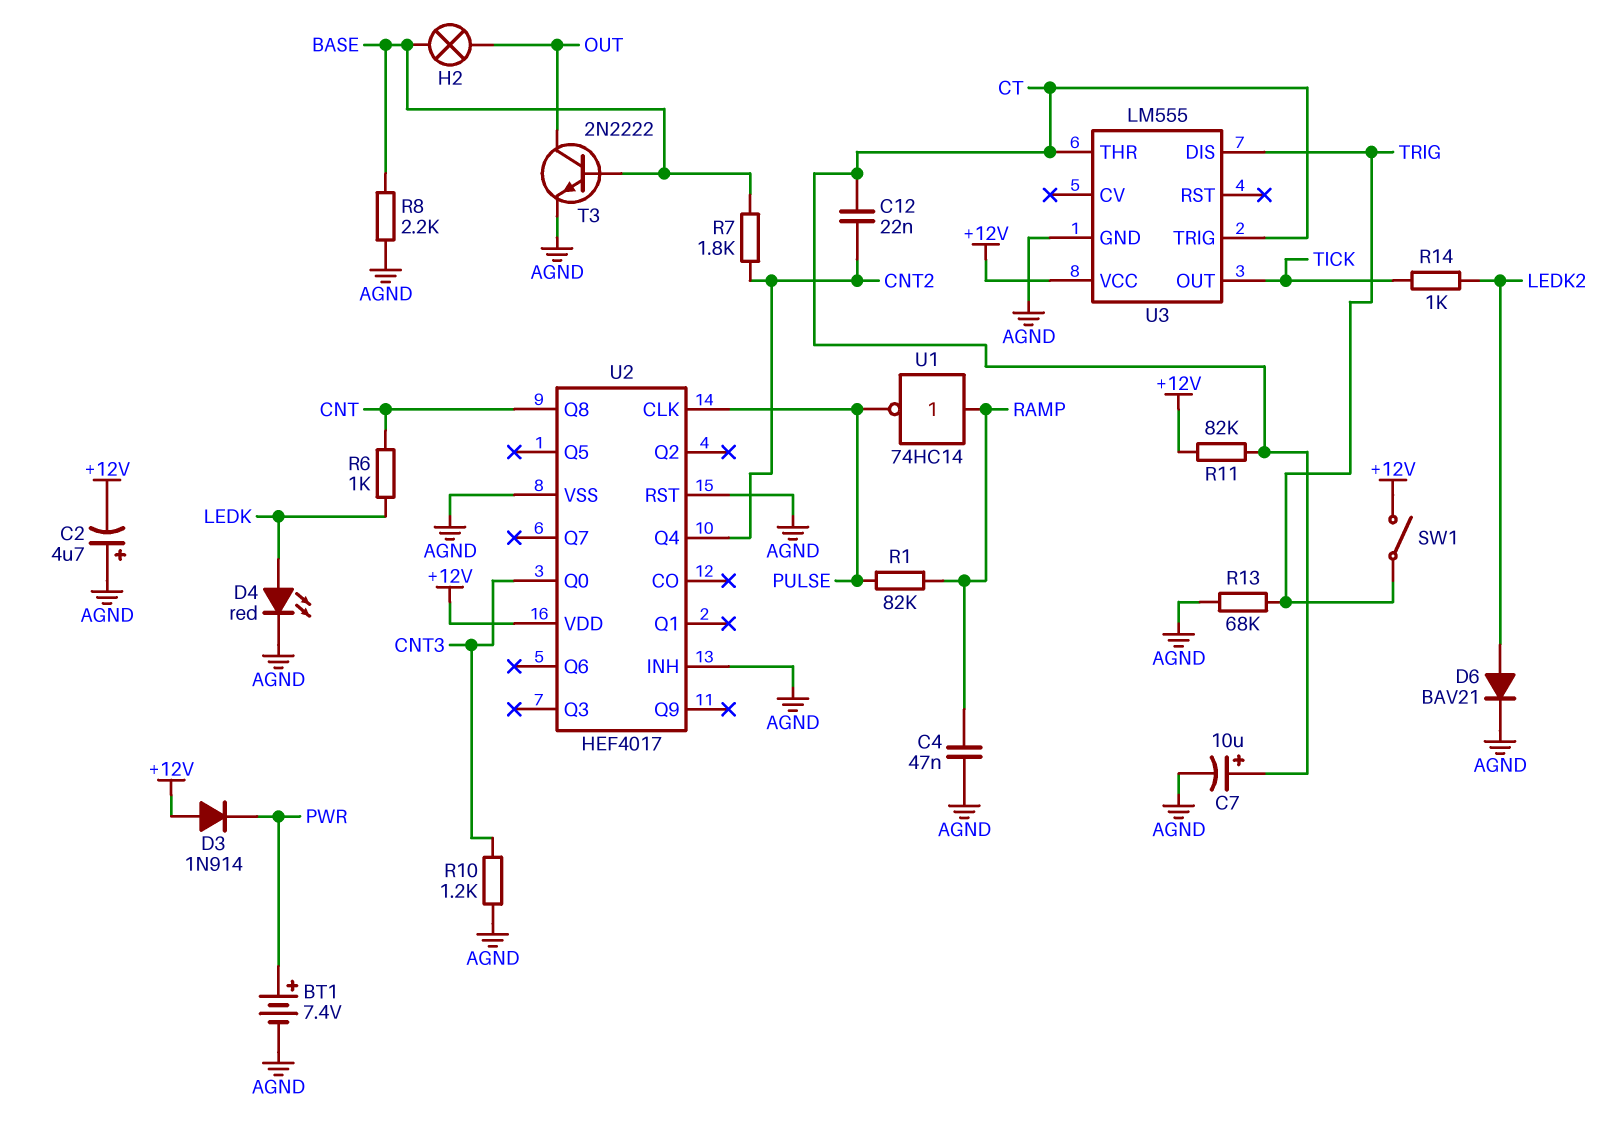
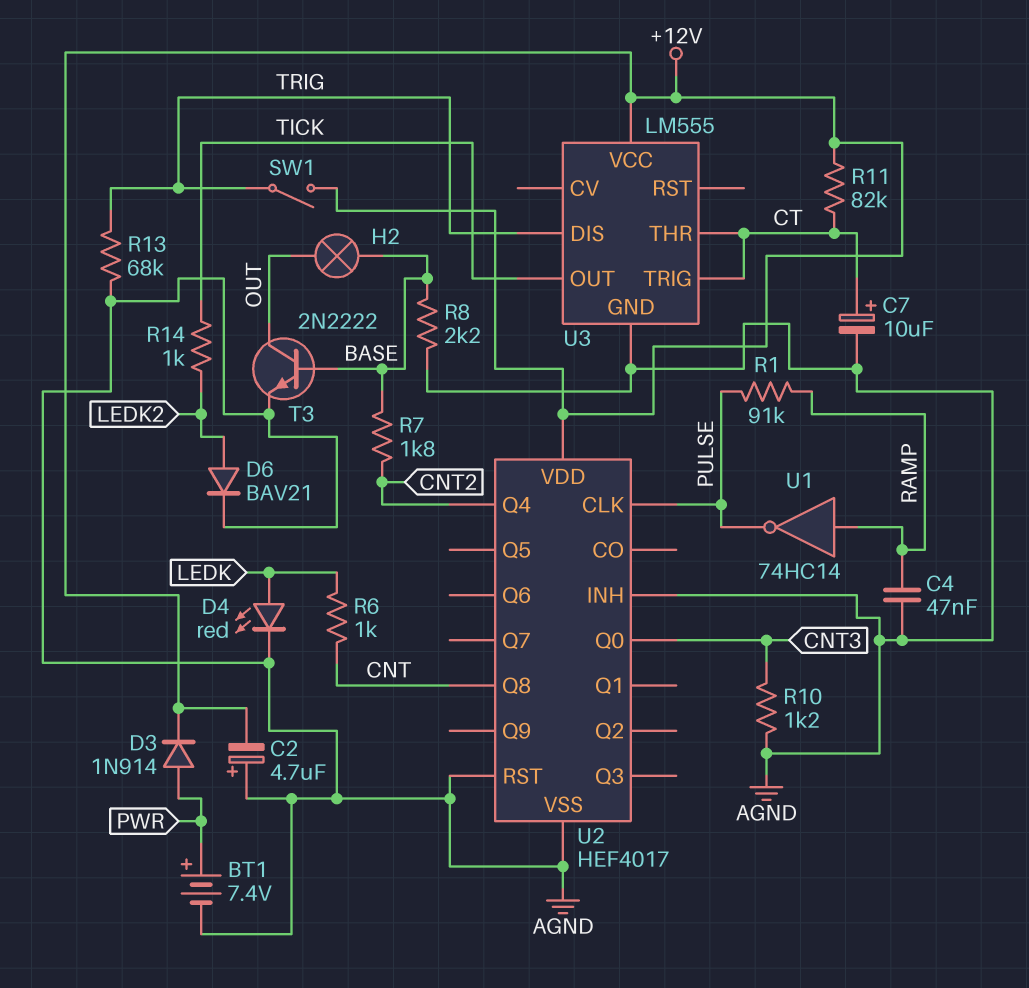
C12: 22nF (CNT2, CT) -> none
D3: diode 1N914 (A +12V, K PWR) -> diode 1N914 (A PWR, K +12V)
R1: 82k (PULSE, RAMP) -> 91k (PULSE, RAMP)

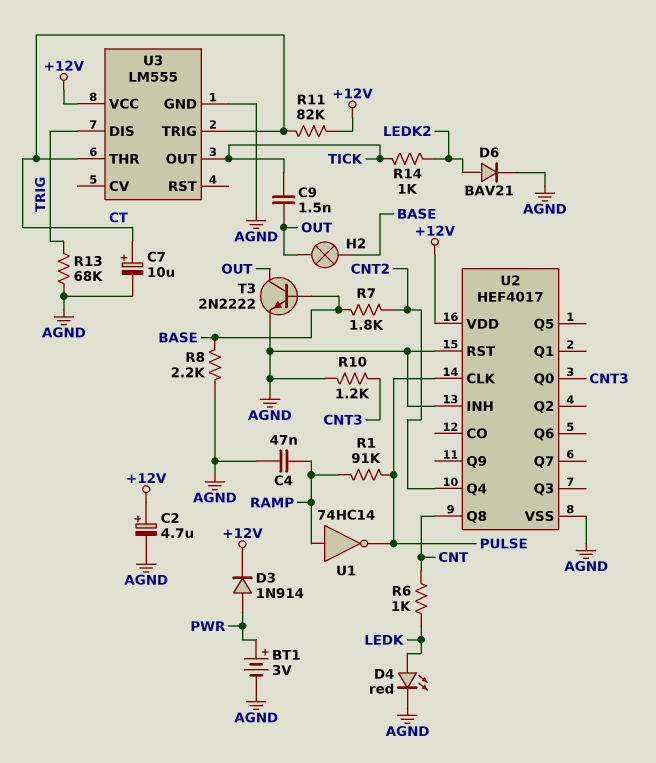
BT1: 7.4V (plus PWR, minus AGND) -> 3V (plus PWR, minus AGND)
C2: 4.7uF (plus AGND, minus +12V) -> 4.7uF (plus +12V, minus AGND)
C9: none -> 1.5nF (OUT, TICK)
SW1: switch (+12V, TRIG) -> none

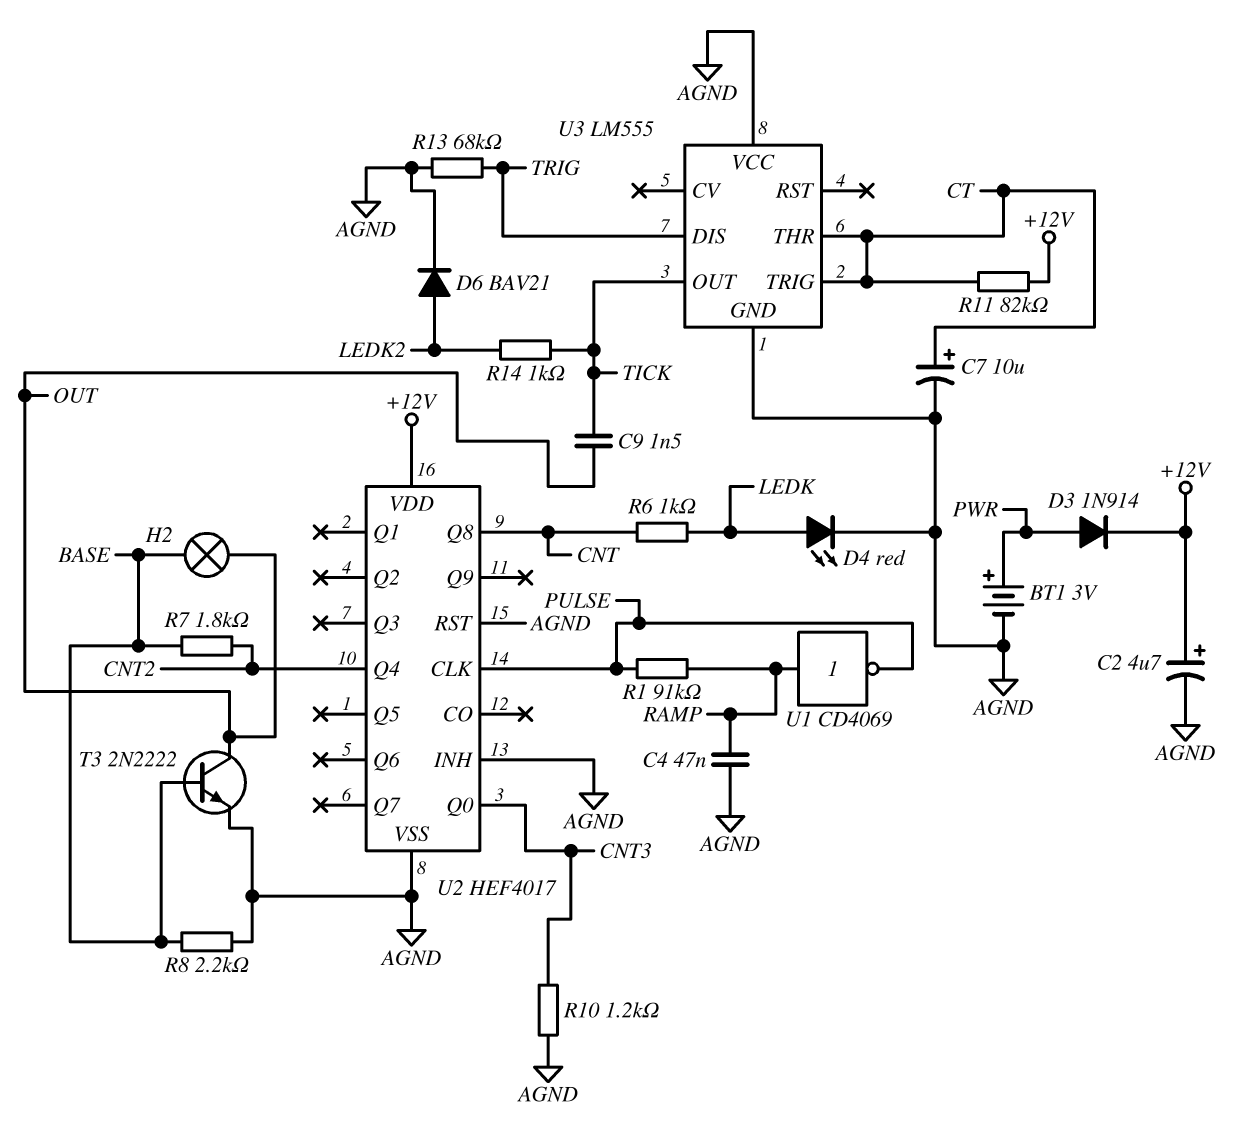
U1: NOT 74HC14 (in RAMP, out PULSE) -> NOT CD4069 (in RAMP, out PULSE)
U3 pin VCC: +12V -> AGND

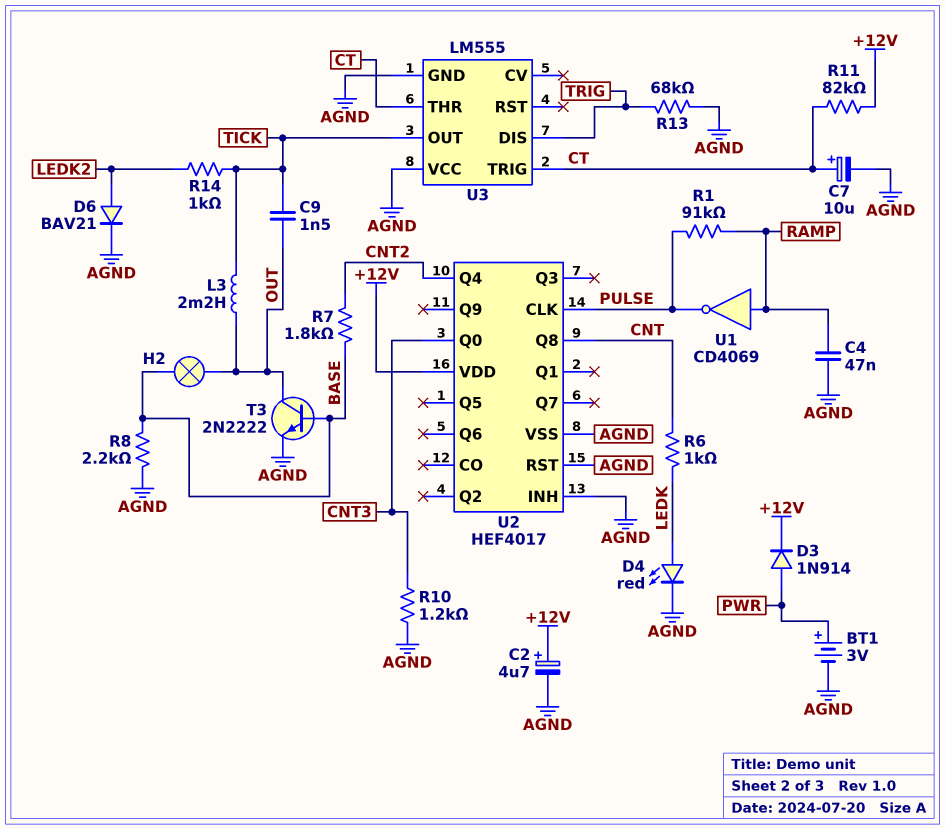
L3: none -> 2.2mH (OUT, TICK)

